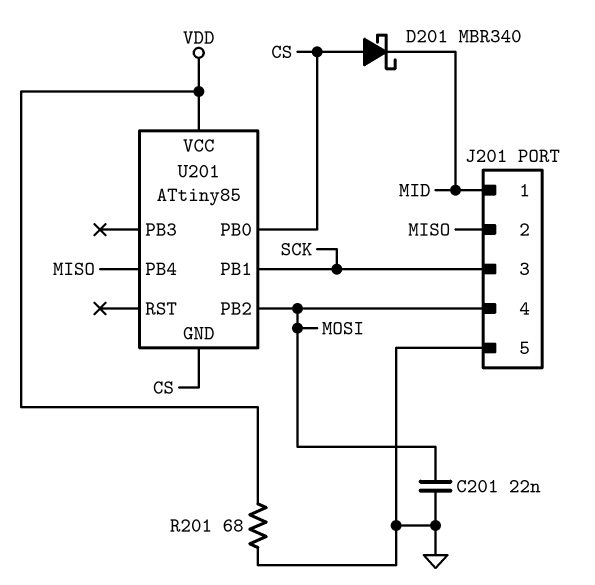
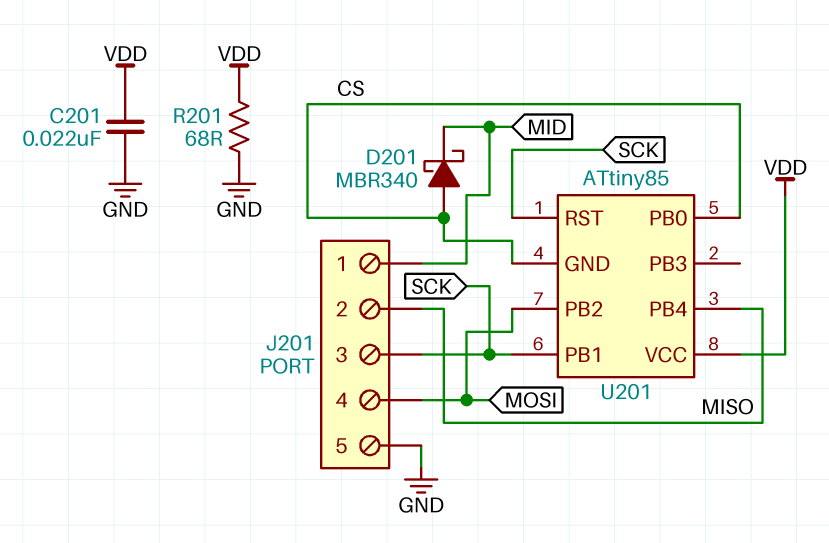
C201: 22nF (GND, MOSI) -> 22nF (GND, VDD)
U201 pin RST: none -> SCK

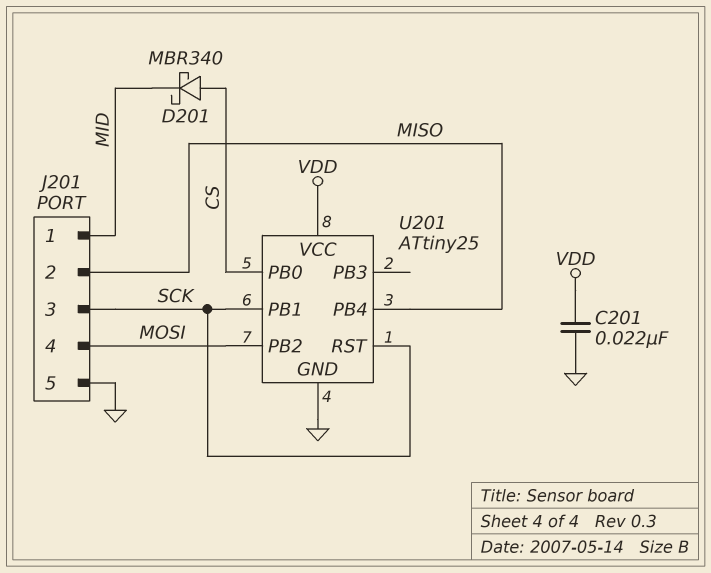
R201: 68 (GND, VDD) -> none
U201: ATtiny85 -> ATtiny25
U201 pin GND: CS -> GND

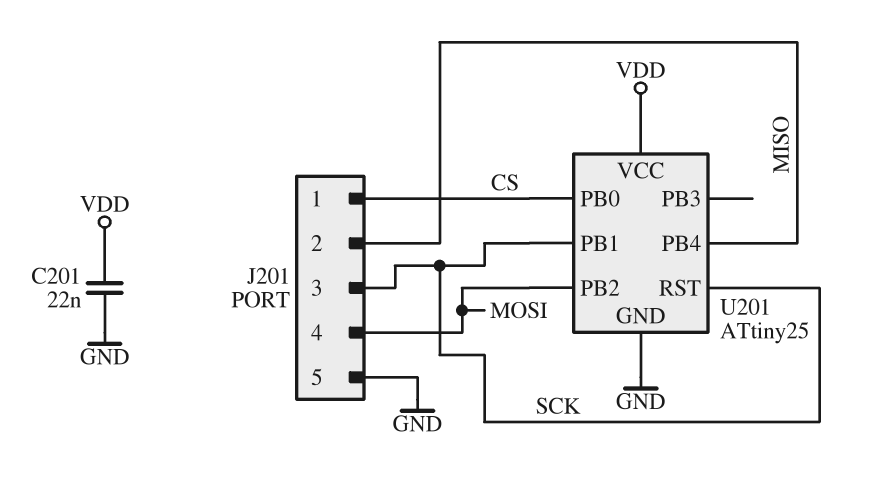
D201: schottky MBR340 (A CS, K MID) -> none
J201 pin 1: MID -> CS

